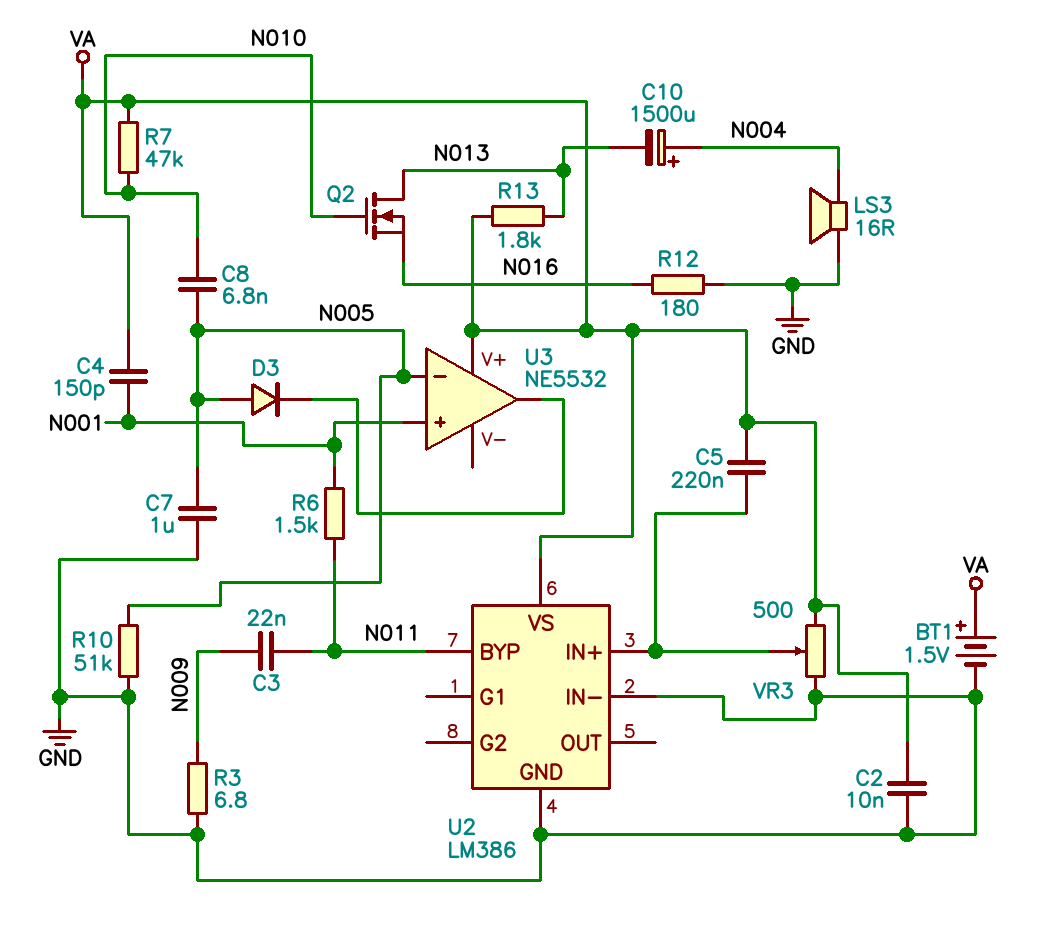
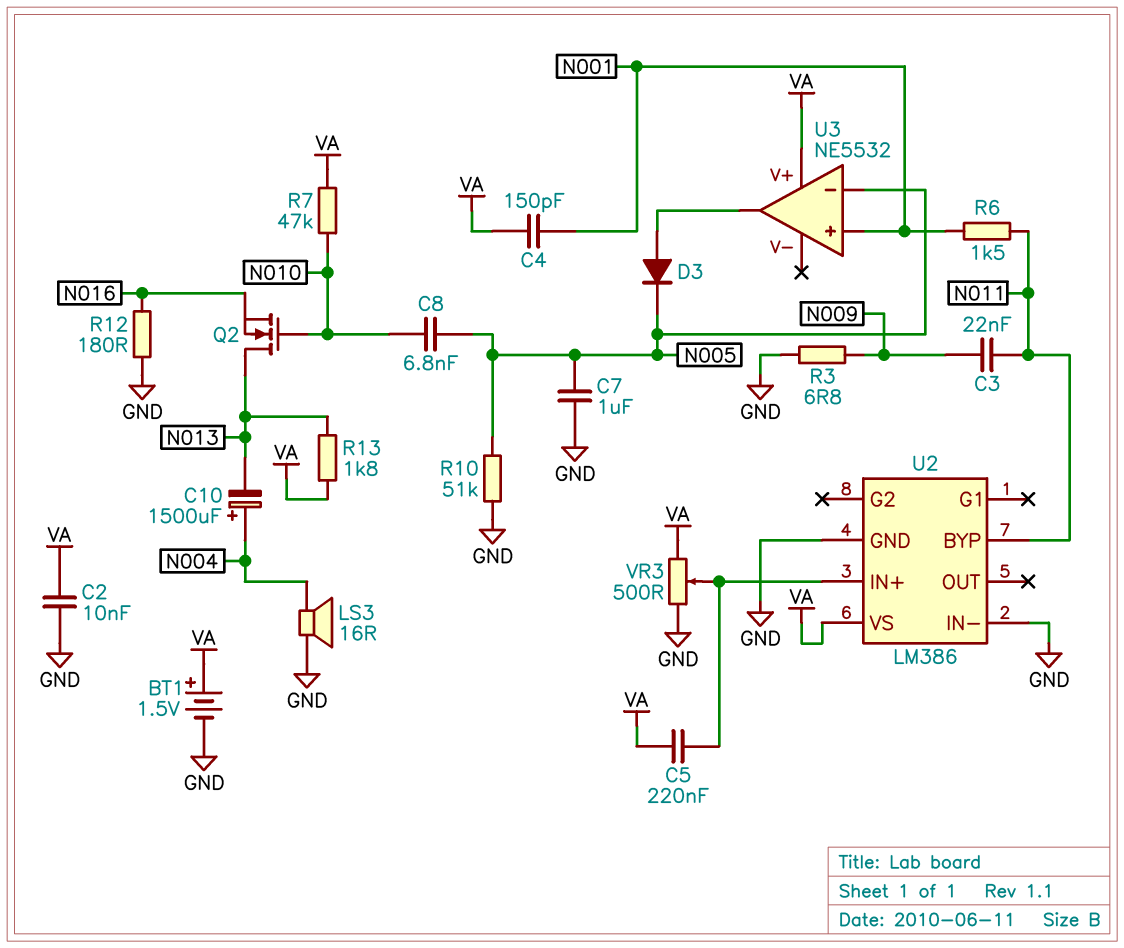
D3: diode (A N005, K U3/out) -> diode (A U3/out, K N005)

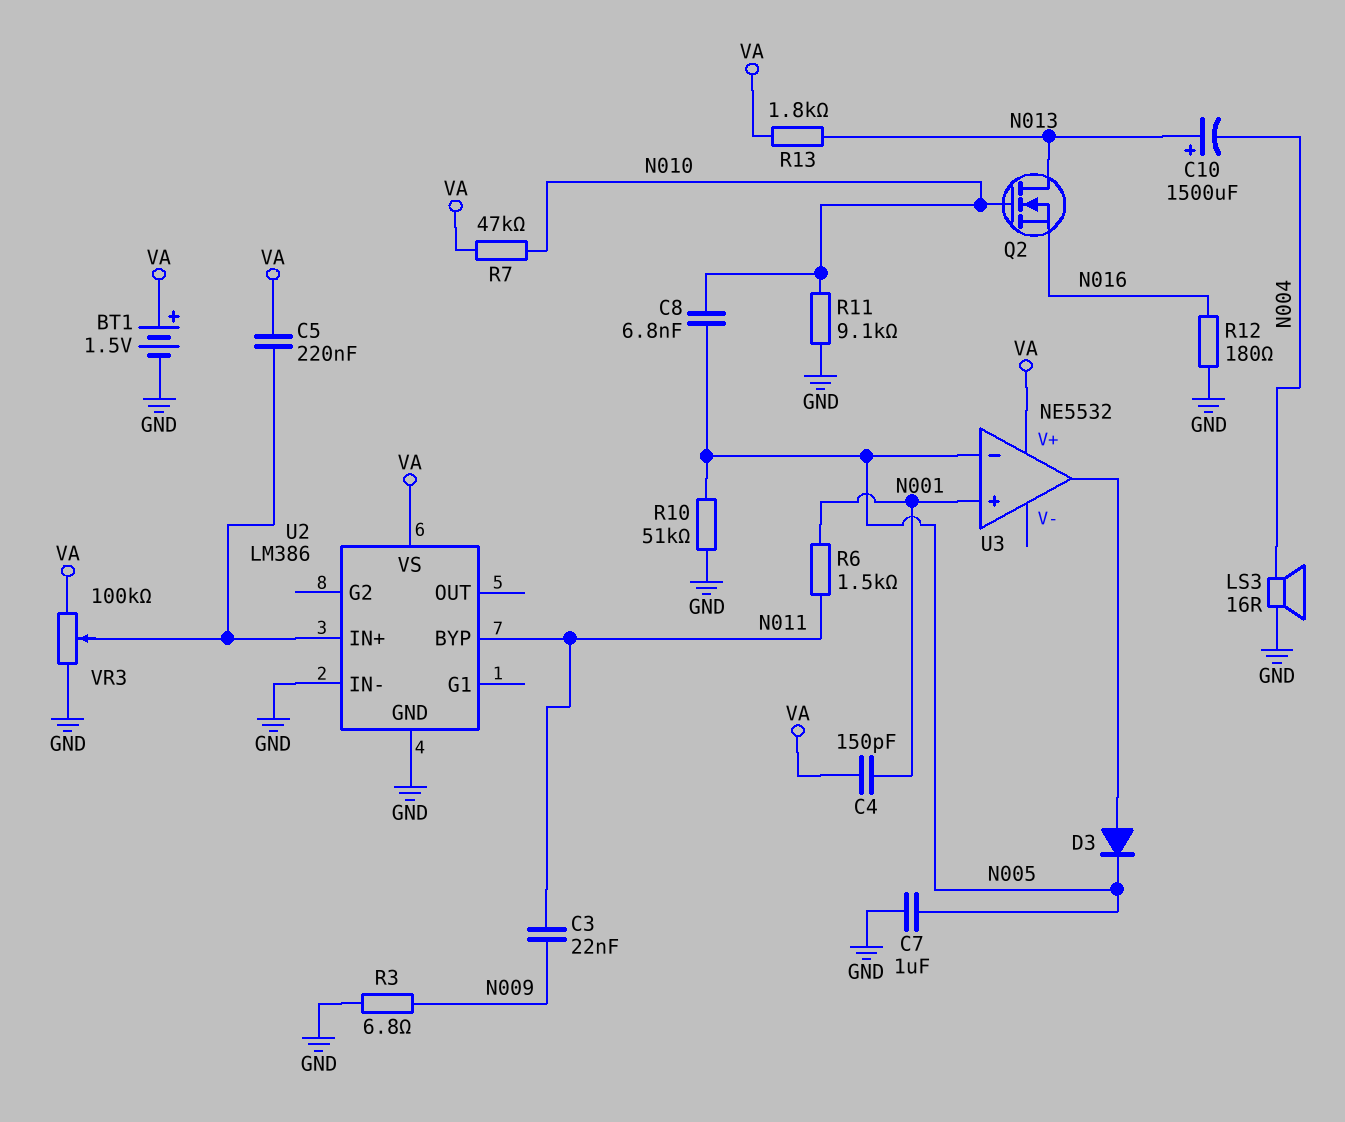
C2: 10nF (GND, VA) -> none
C10: 1500uF (plus N004, minus N013) -> 1500uF (plus N013, minus N004)
R11: none -> 9.1k (GND, N010)
VR3: 500 (GND, VA, wiper U2/IN+) -> 100k (GND, VA, wiper U2/IN+)

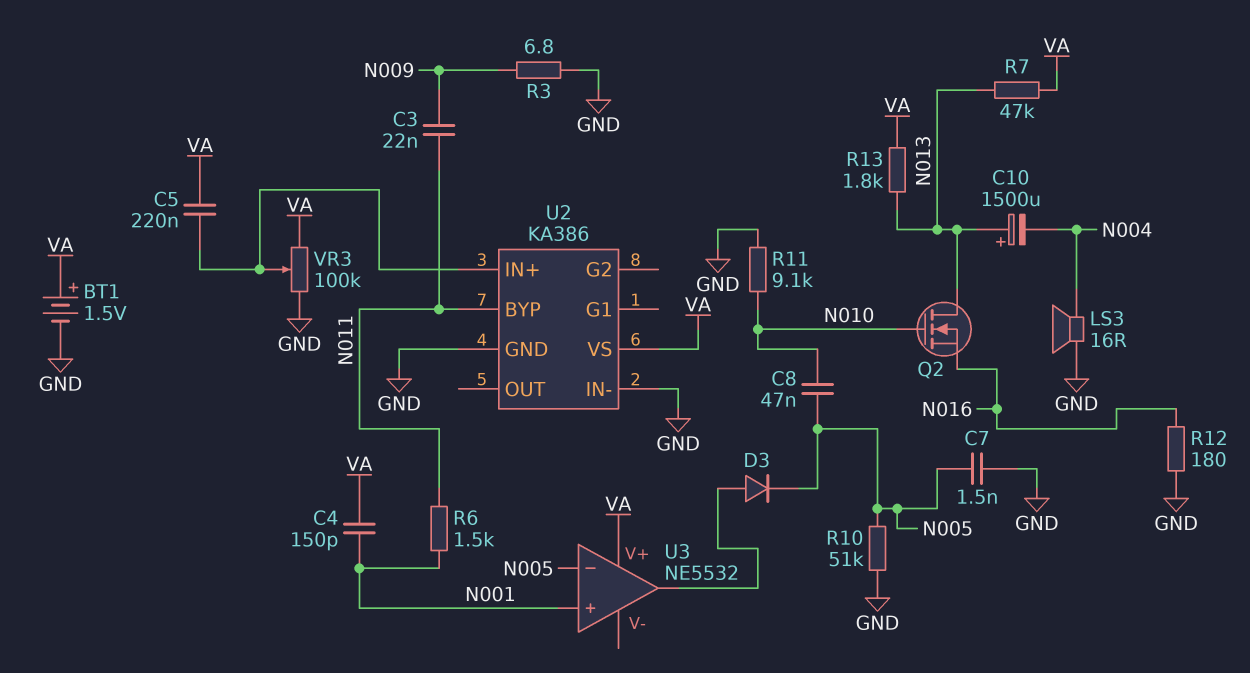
C7: 1uF (GND, N005) -> 1.5nF (GND, N005)
C8: 6.8nF (N005, N010) -> 47nF (N005, N010)
R7: 47k (N010, VA) -> 47k (N013, VA)
U2: LM386 -> KA386

